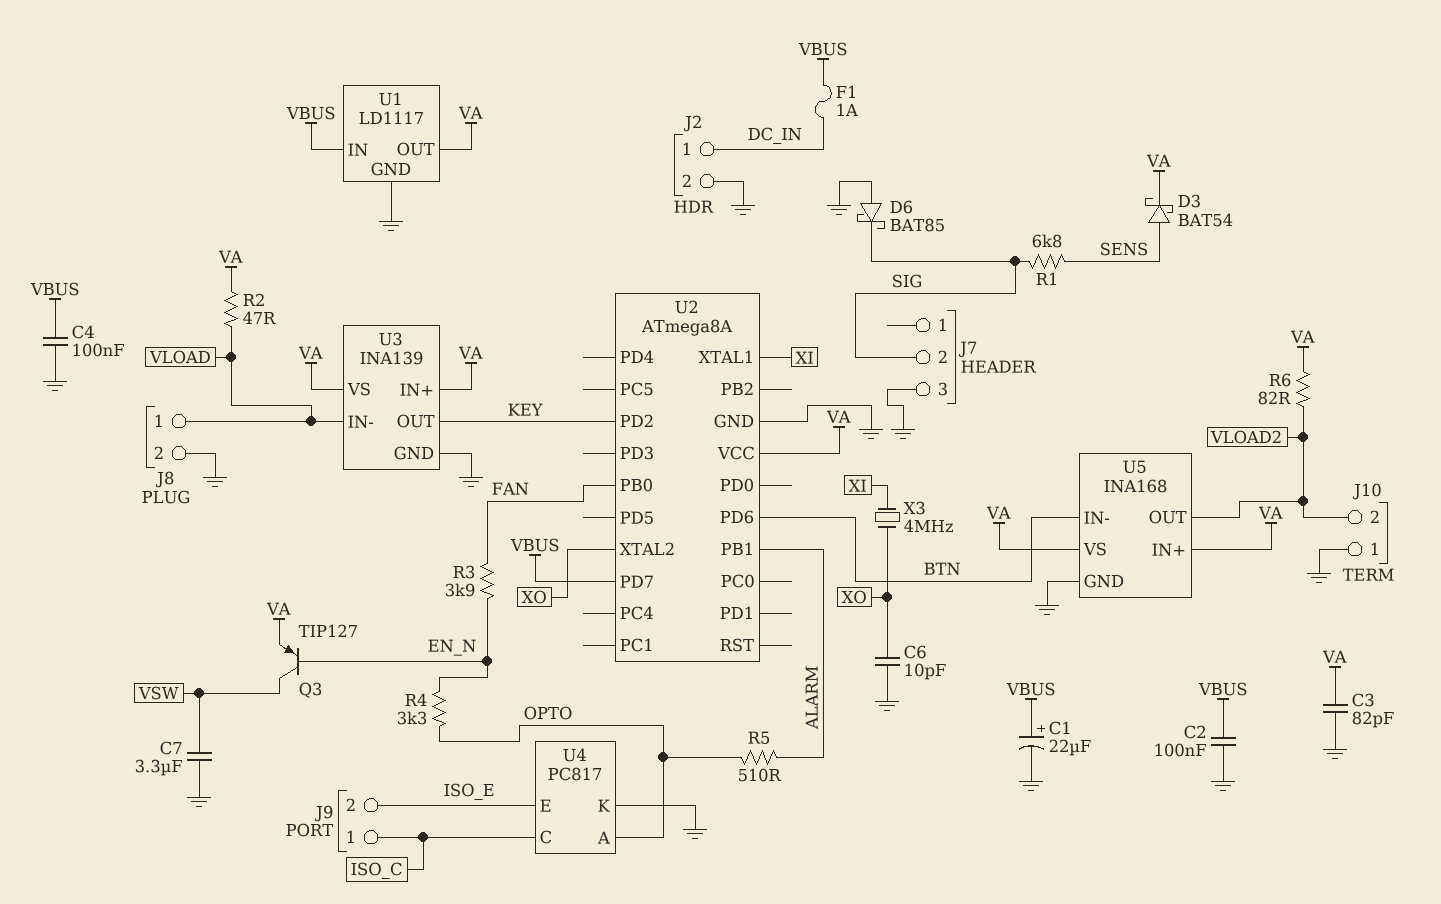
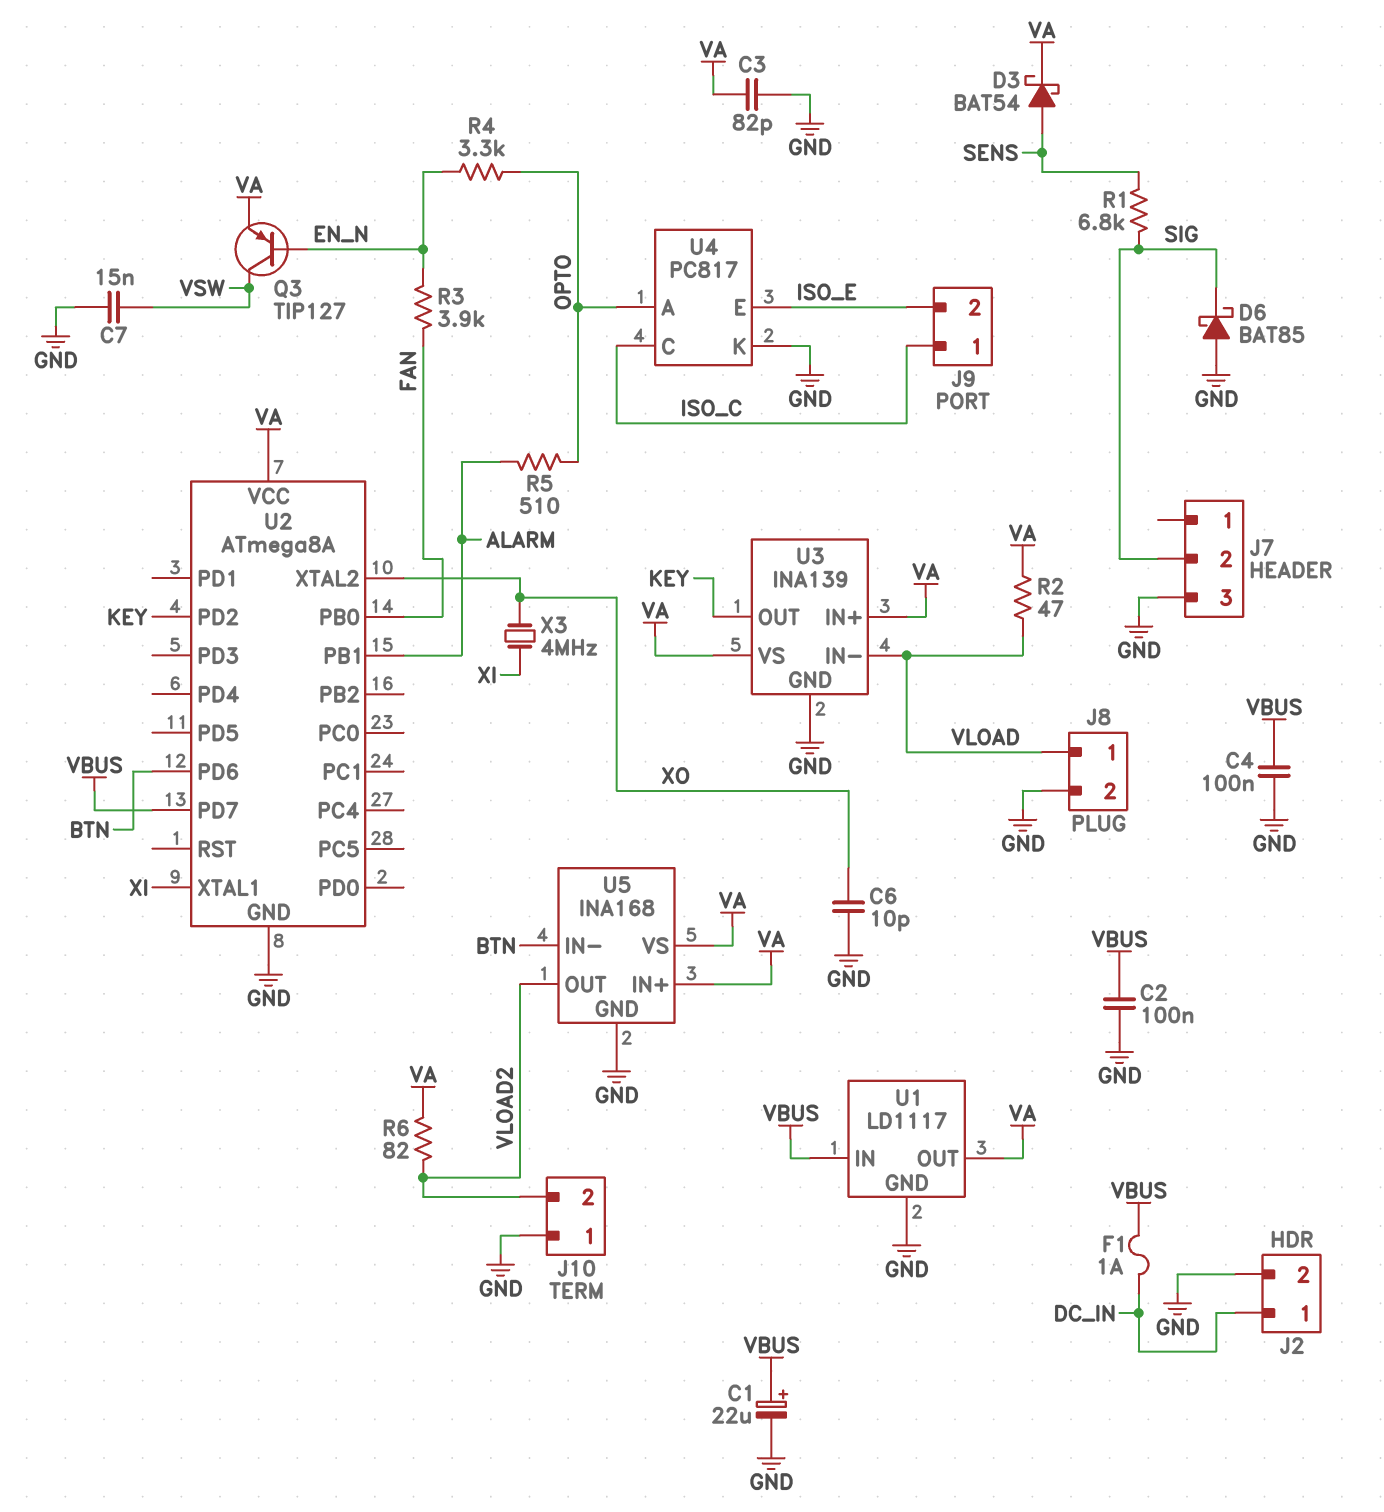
C7: 3.3uF (GND, VSW) -> 15nF (GND, VSW)

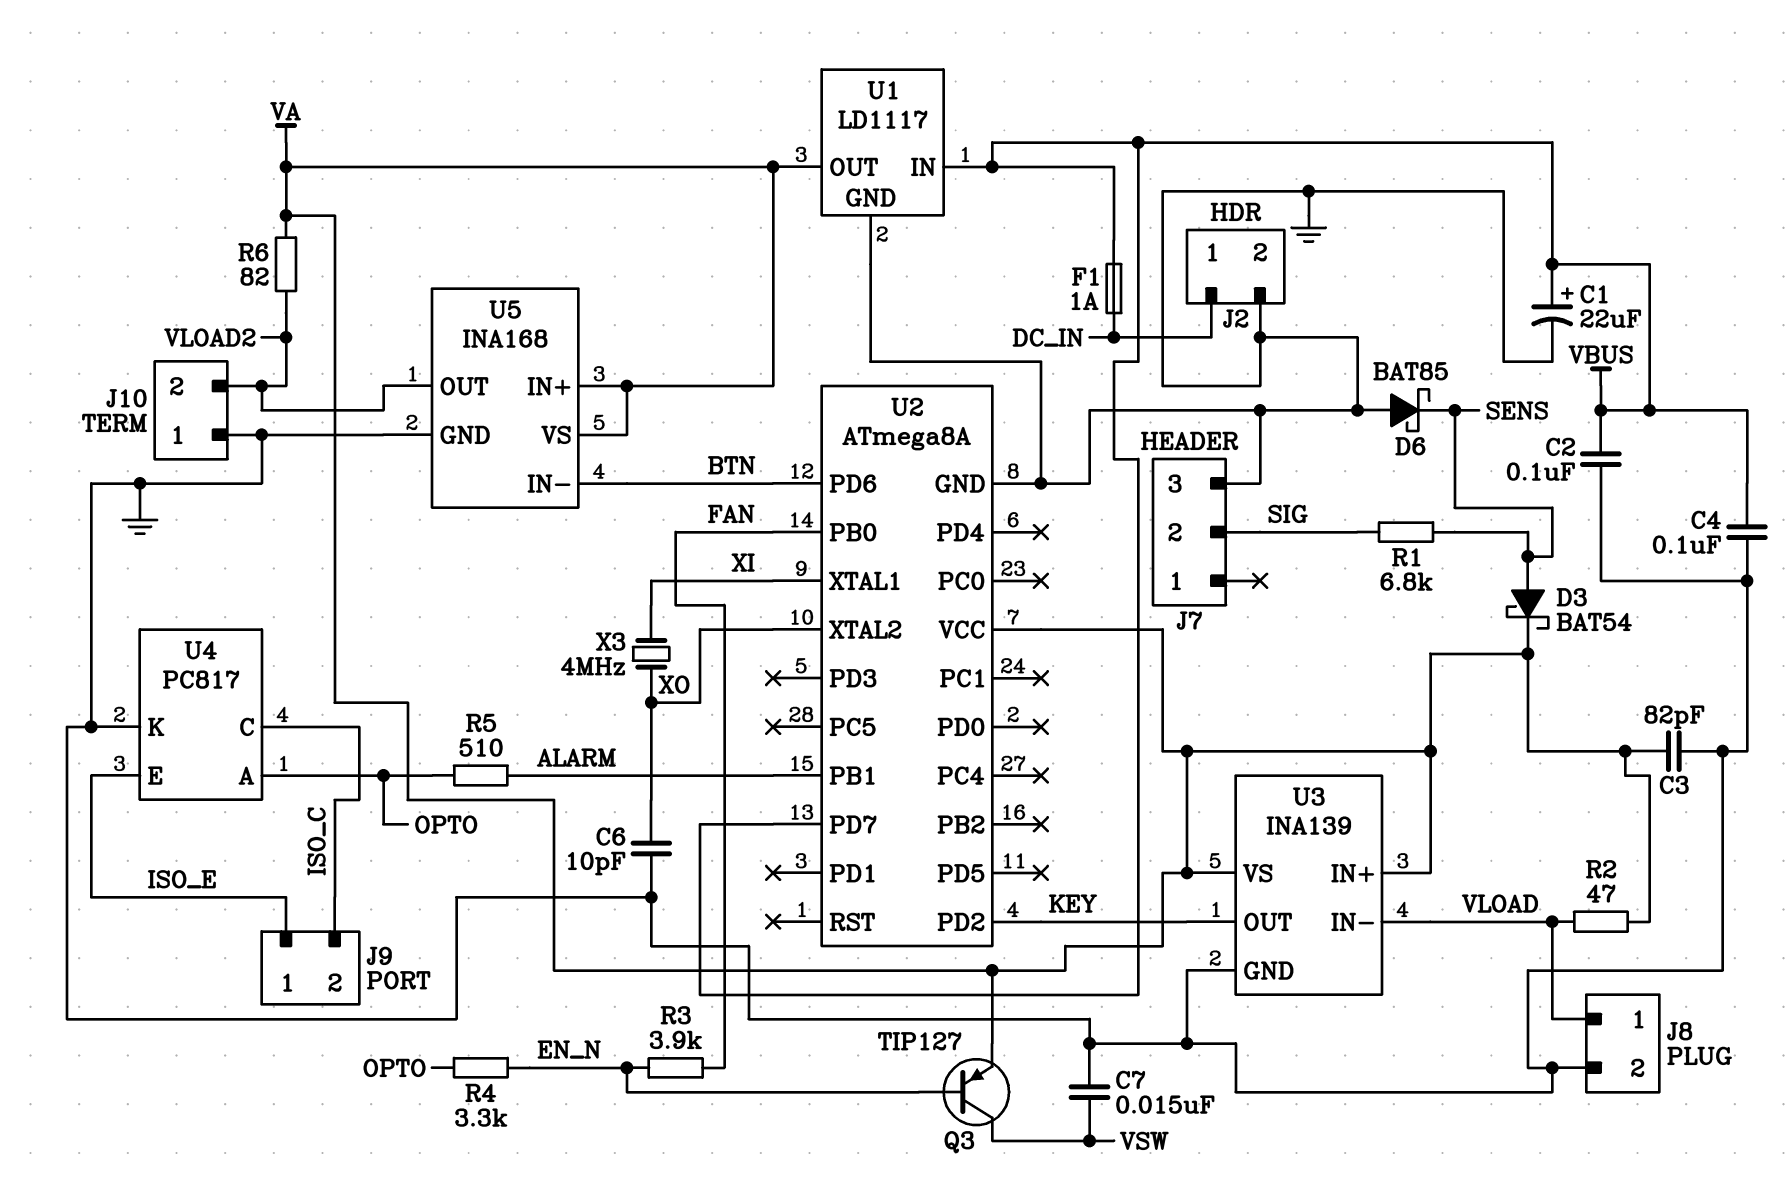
D6: schottky BAT85 (A GND, K SIG) -> schottky BAT85 (A GND, K SENS)
J9 pin 1: ISO_C -> ISO_E
J9 pin 2: ISO_E -> ISO_C

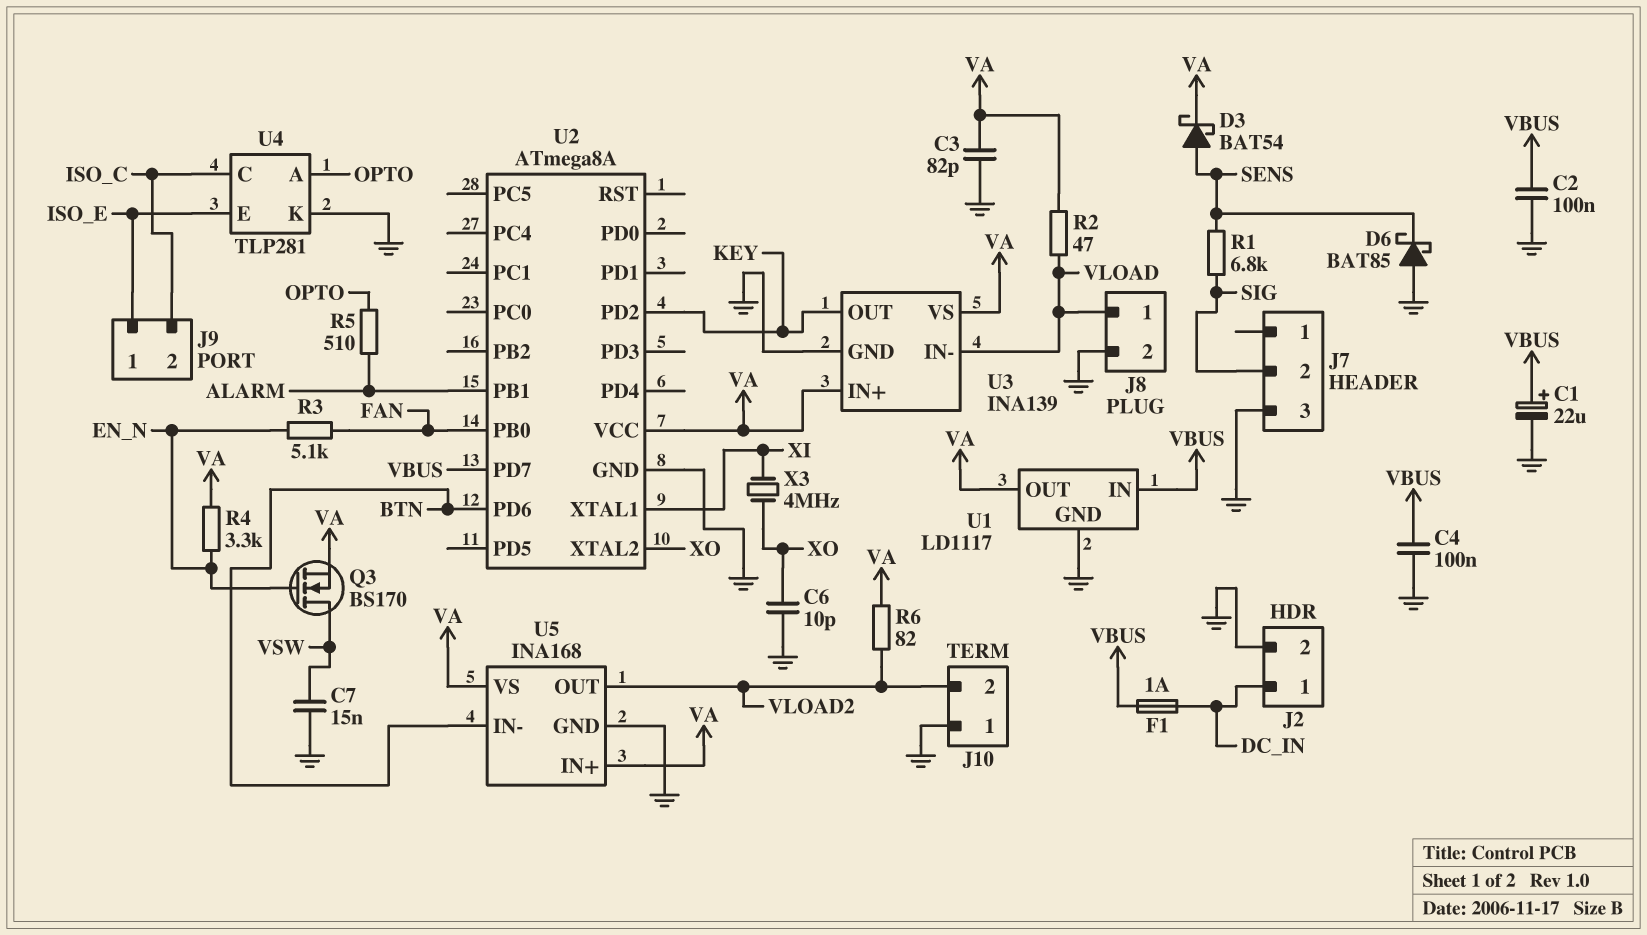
Q3: PNP TIP127 (B EN_N, C VSW, E VA) -> NMOS BS170 (G EN_N, D VSW, S VA)
R3: 3.9k (EN_N, FAN) -> 5.1k (EN_N, FAN)
R4: 3.3k (EN_N, OPTO) -> 3.3k (EN_N, VA)
U4: PC817 -> TLP281

